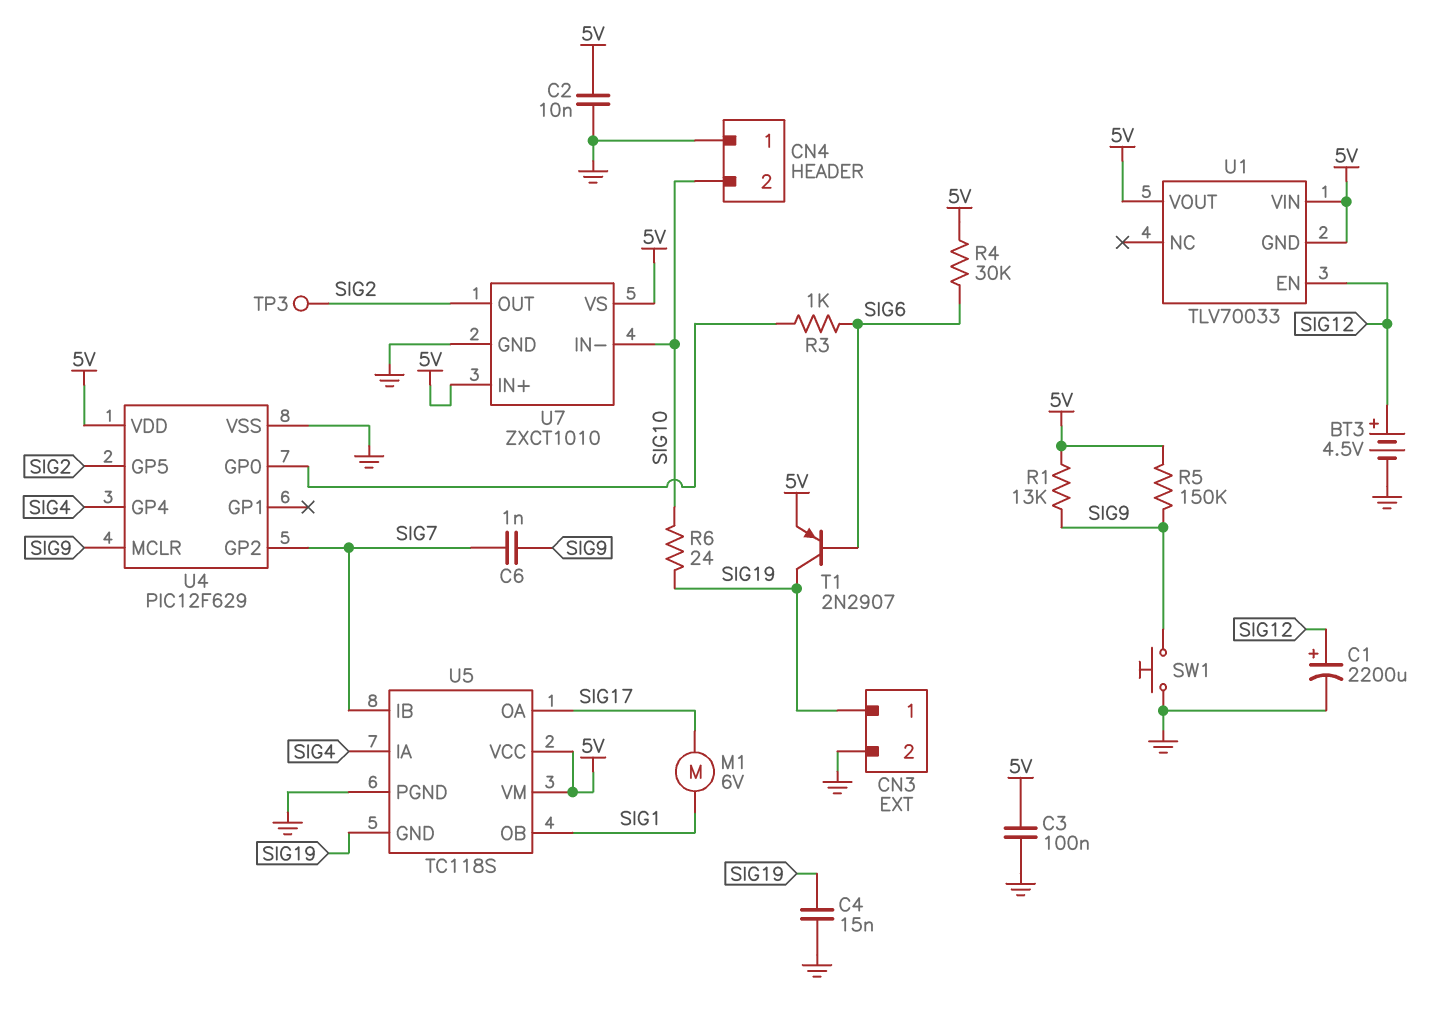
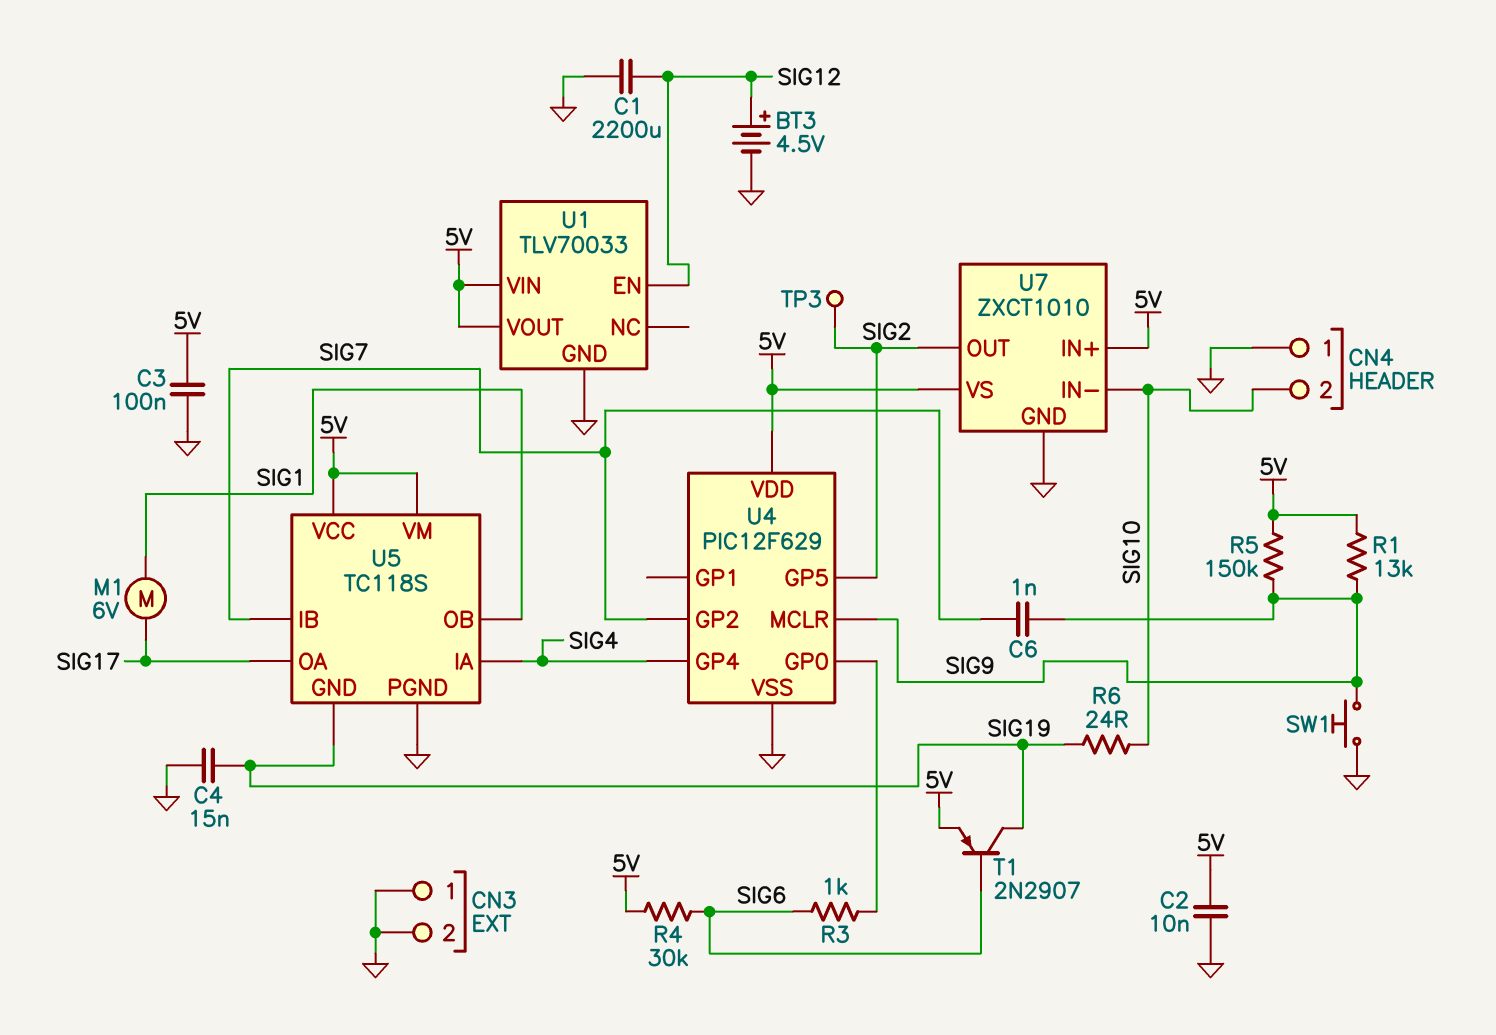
C1: 2200uF (plus SIG12, minus GND) -> 2200uF (GND, SIG12)
CN3 pin 1: SIG19 -> GND
U1 pin GND: 5V -> GND

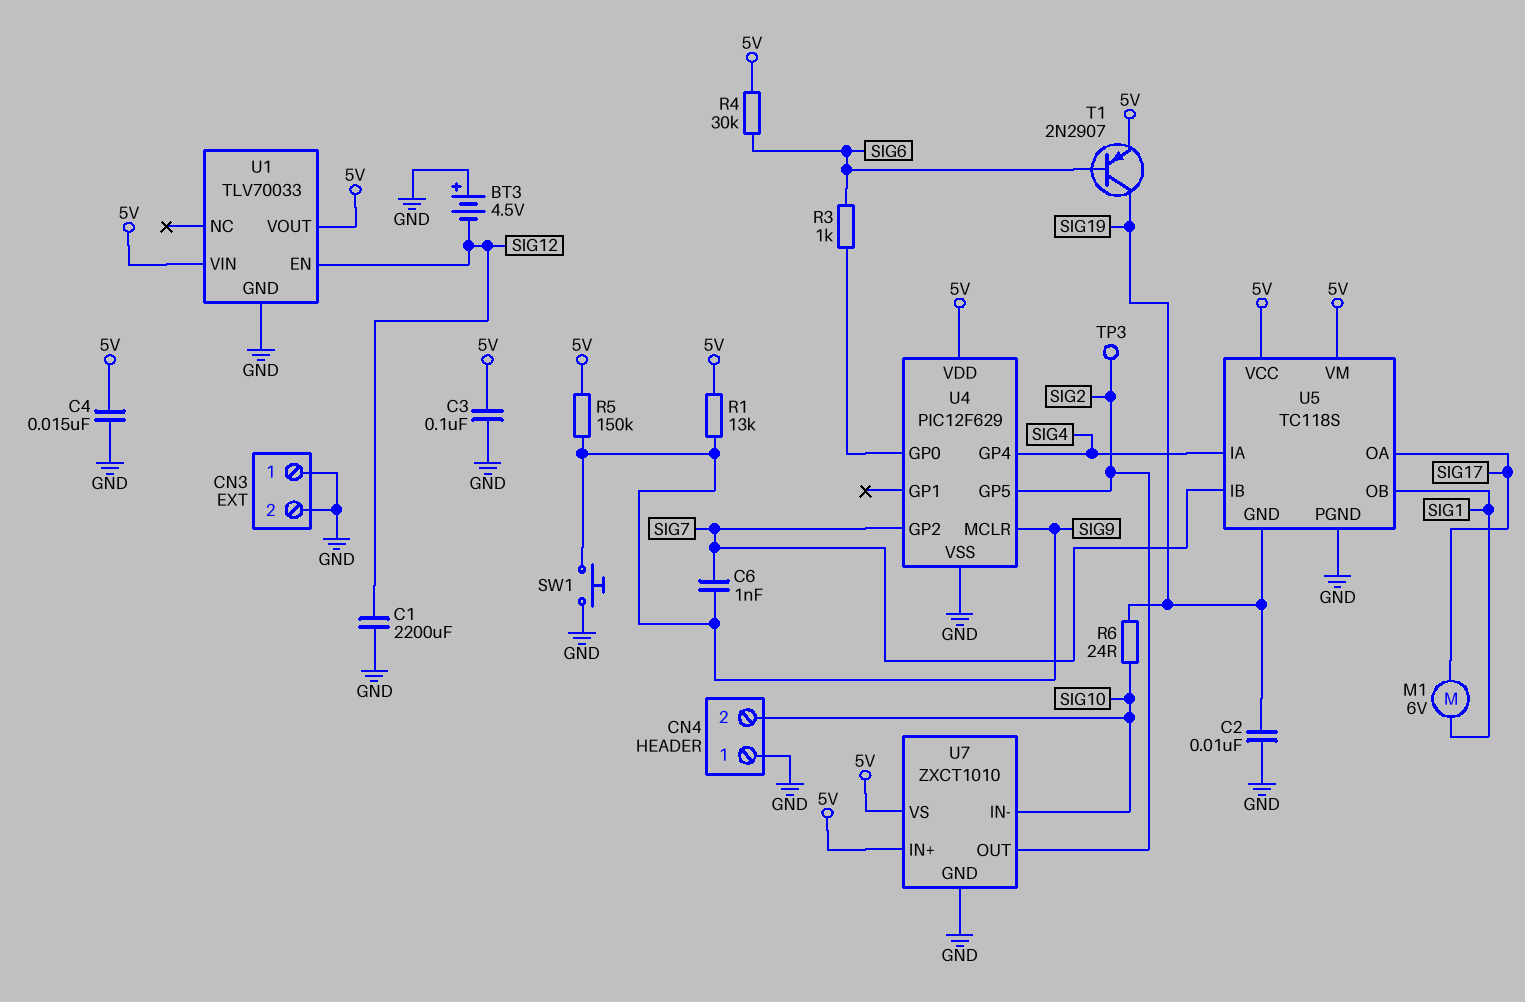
BT3: 4.5V (plus SIG12, minus GND) -> 4.5V (plus GND, minus SIG12)
C2: 10nF (5V, GND) -> 10nF (GND, SIG19)
C4: 15nF (GND, SIG19) -> 15nF (5V, GND)

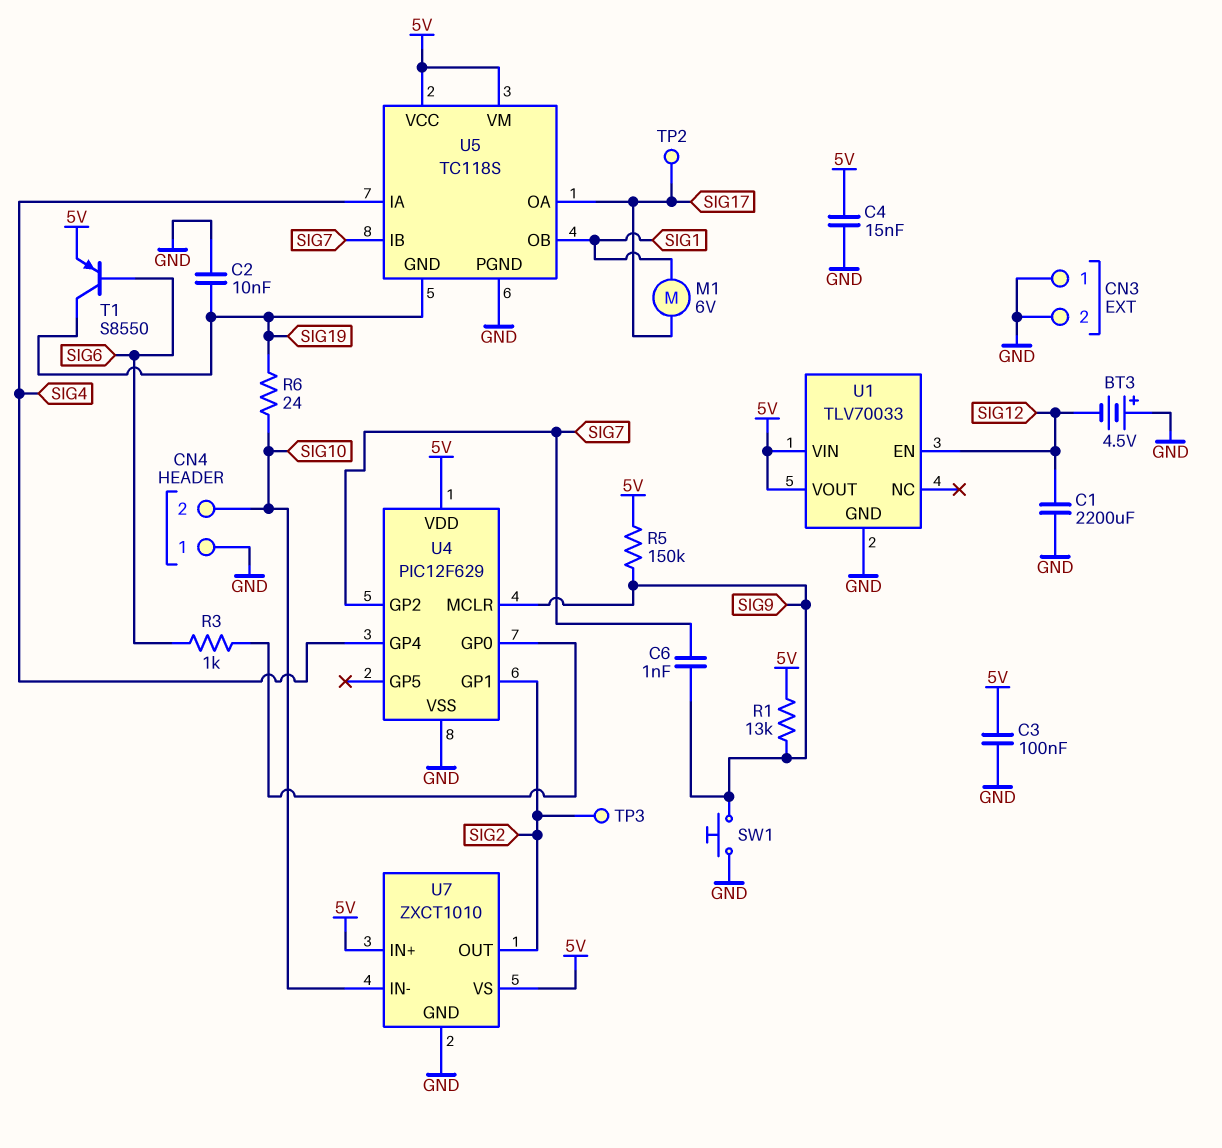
R4: 30k (5V, SIG6) -> none
T1: PNP 2N2907 (B SIG6, C SIG19, E 5V) -> PNP S8550 (B SIG6, C SIG19, E 5V)
TP2: none -> test point (SIG17)
U4 pin GP1: none -> SIG2
U4 pin GP5: SIG2 -> none

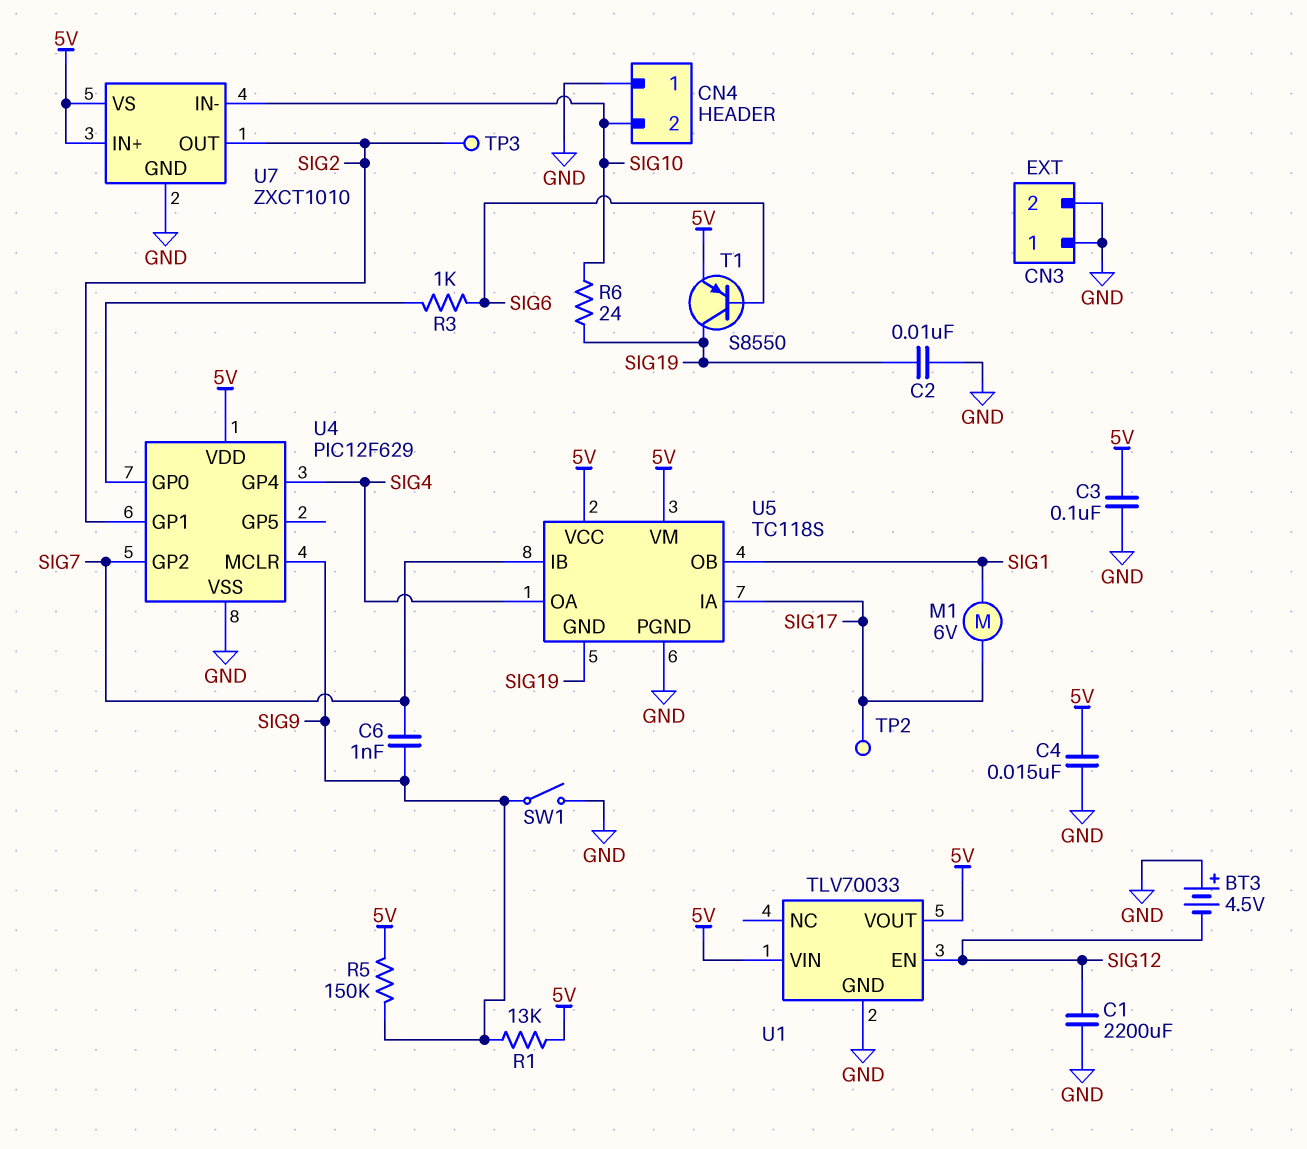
SW1: button (GND, SIG9) -> switch (GND, SIG9)
U5 pin IA: SIG4 -> SIG17
U5 pin OA: SIG17 -> SIG4

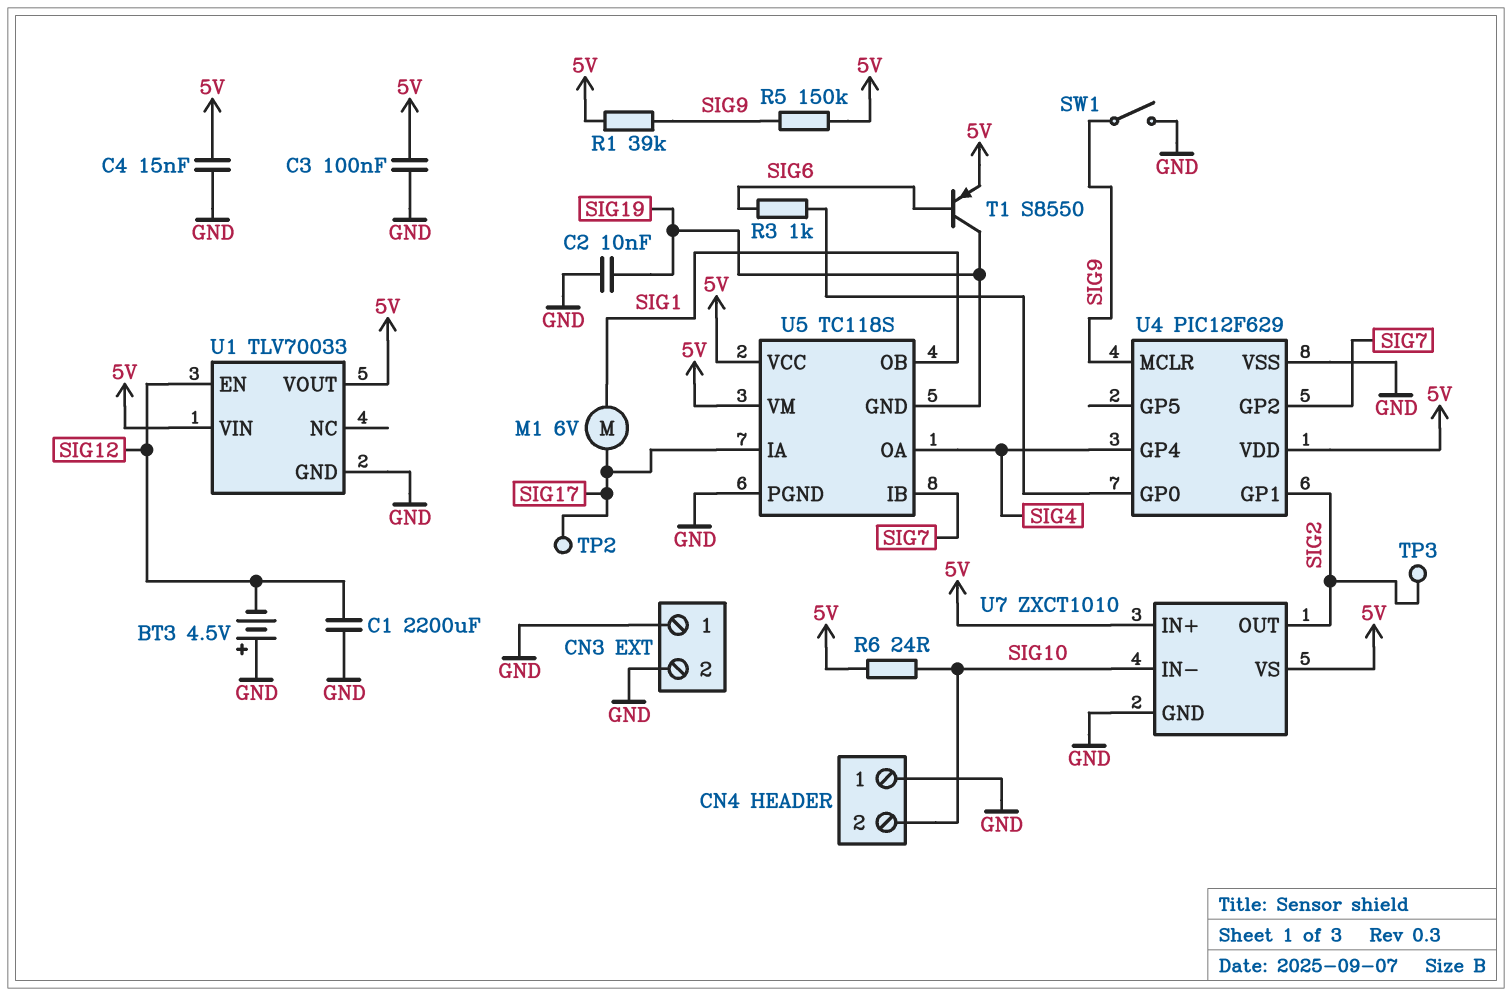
C6: 1nF (SIG7, SIG9) -> none
R1: 13k (5V, SIG9) -> 39k (5V, SIG9)
R6: 24 (SIG10, SIG19) -> 24 (5V, SIG10)

